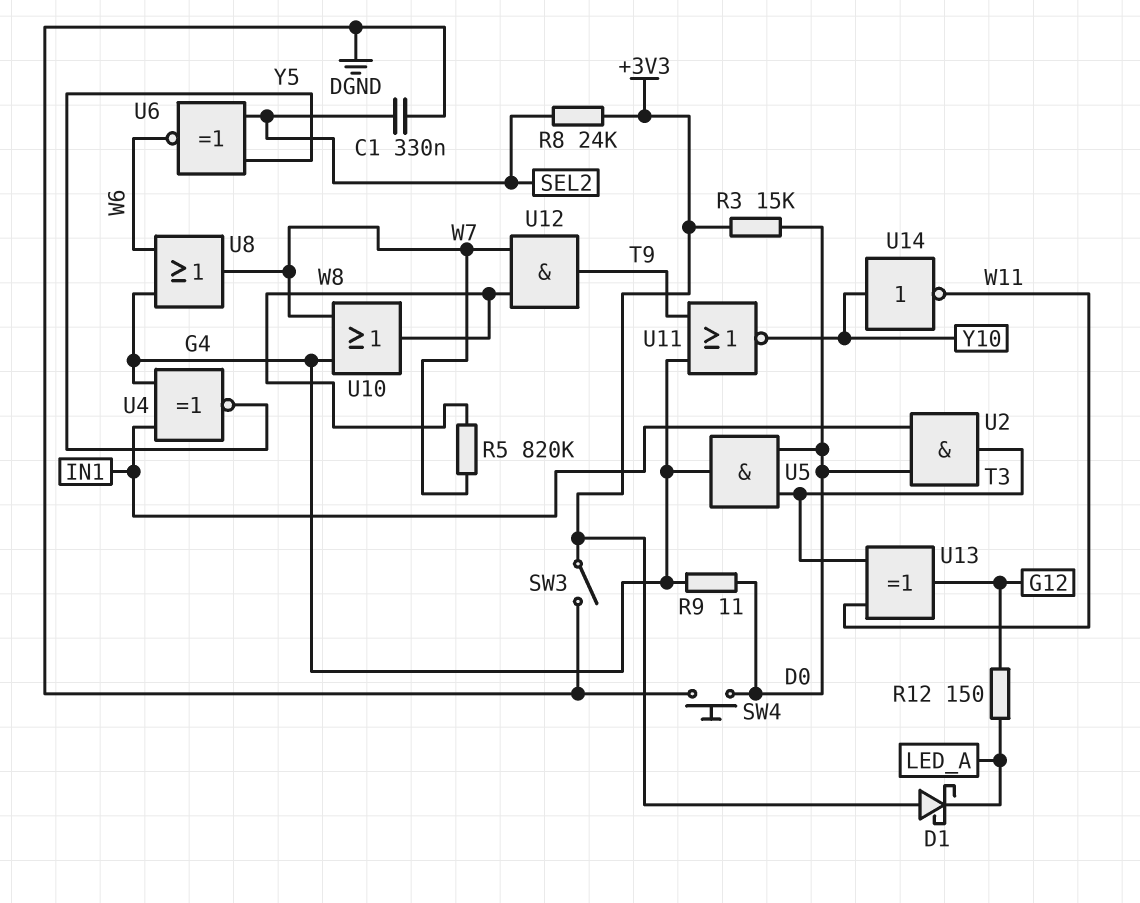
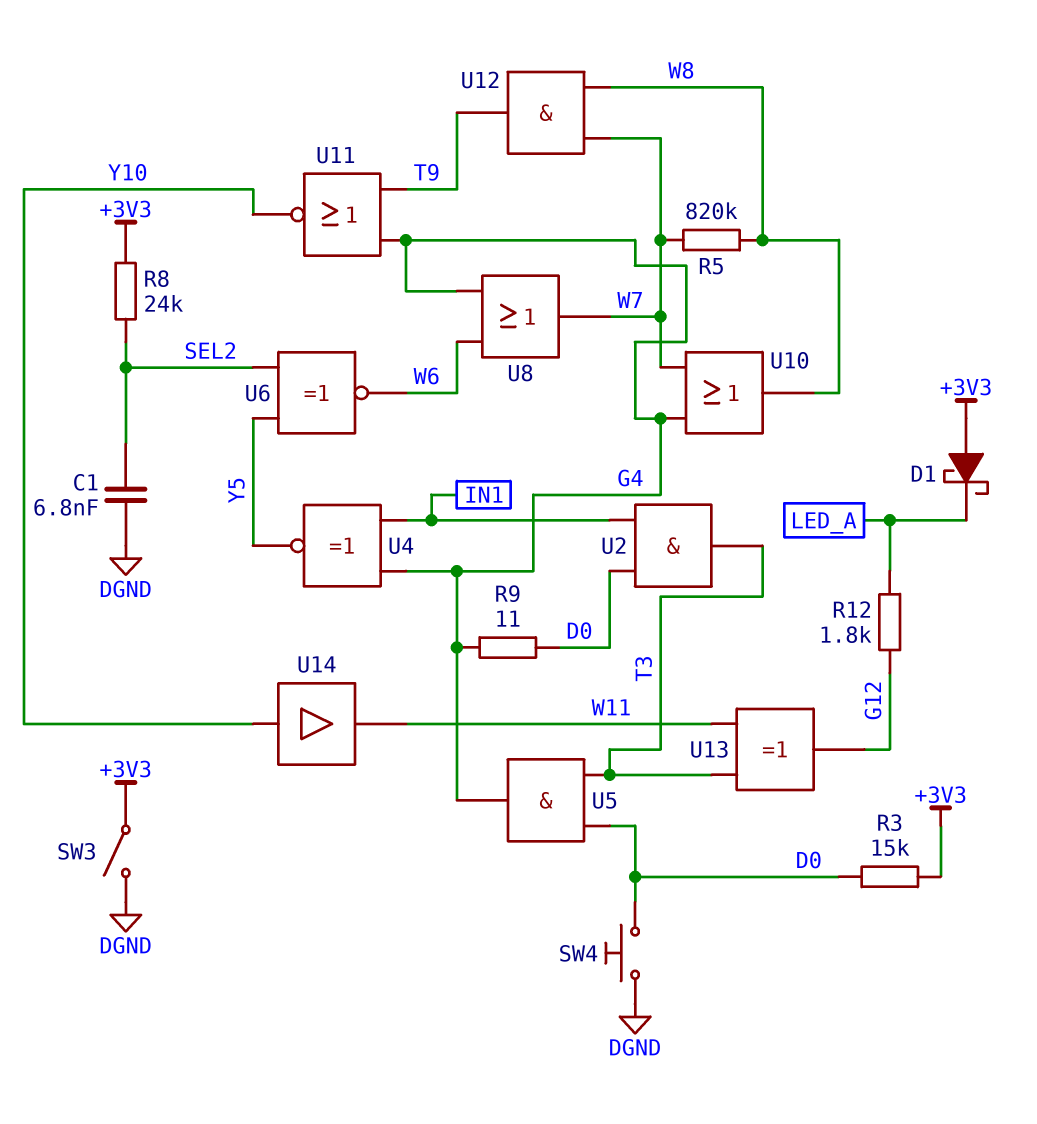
C1: 330nF (DGND, SEL2) -> 6.8nF (DGND, SEL2)
R12: 150 (G12, LED_A) -> 1.8k (G12, LED_A)
U14: NOT (in Y10, out W11) -> buffer (in Y10, out W11)

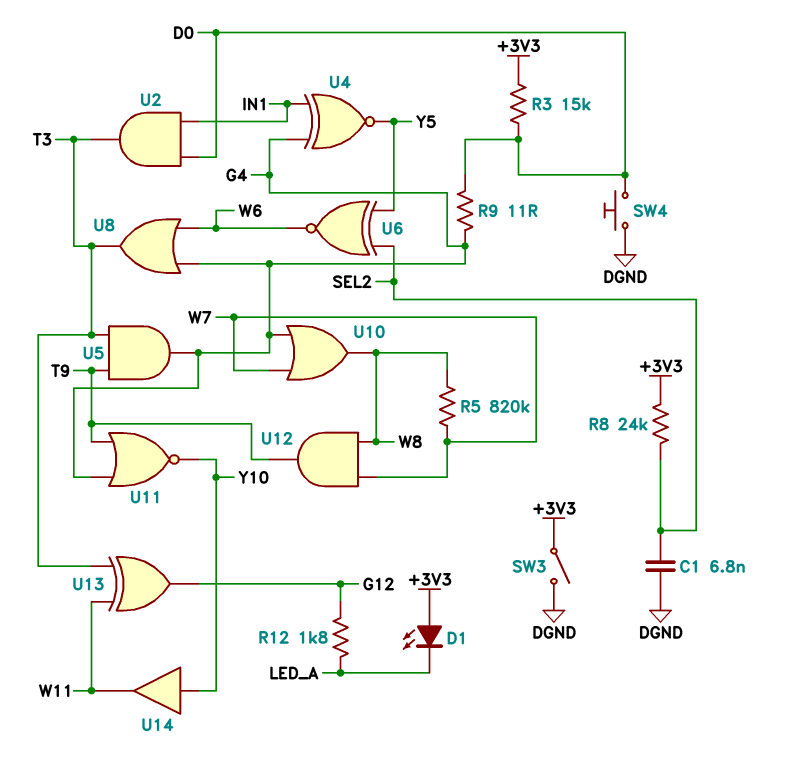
D1: schottky (A +3V3, K LED_A) -> LED (A +3V3, K LED_A)
U5: AND (in D0, in T3, out G4) -> AND (in T3, in T9, out G4)
U8: OR (in G4, in W6, out W7) -> OR (in G4, in W6, out T3)

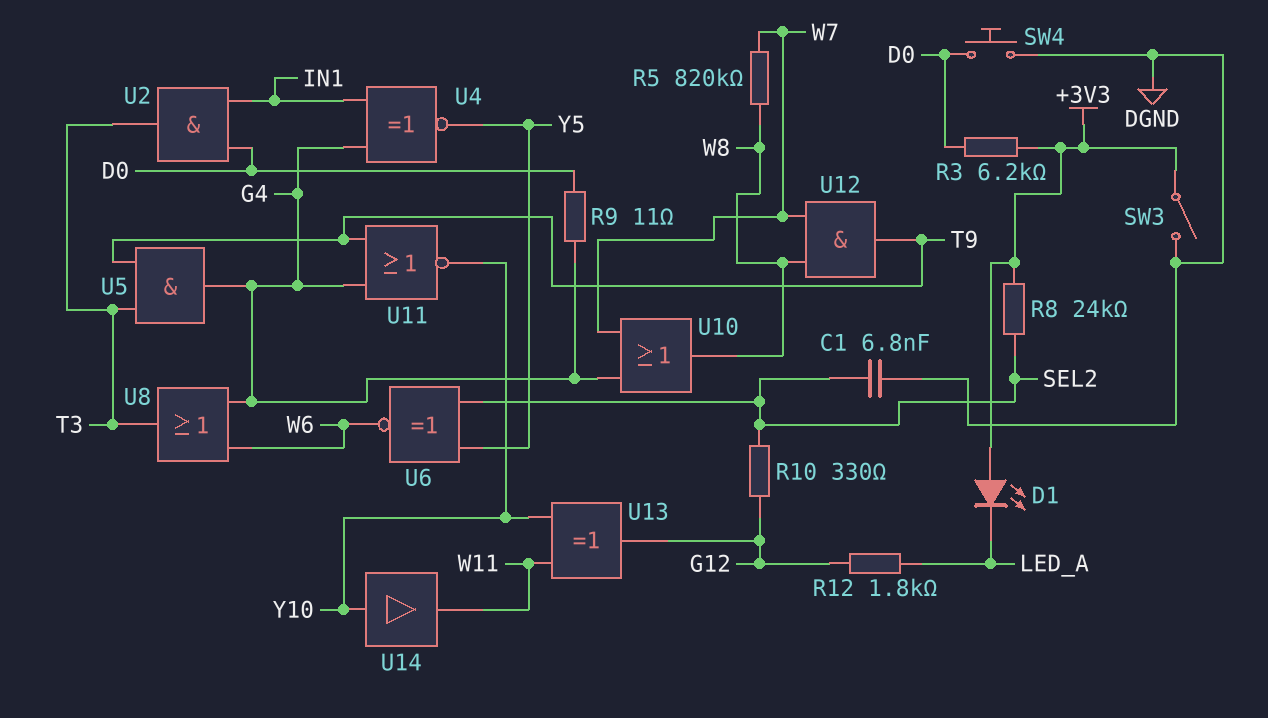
R3: 15k (+3V3, D0) -> 6.2k (+3V3, D0)
R10: none -> 330 (G12, SEL2)
U13: XOR (in T3, in W11, out G12) -> XOR (in W11, in Y10, out G12)

